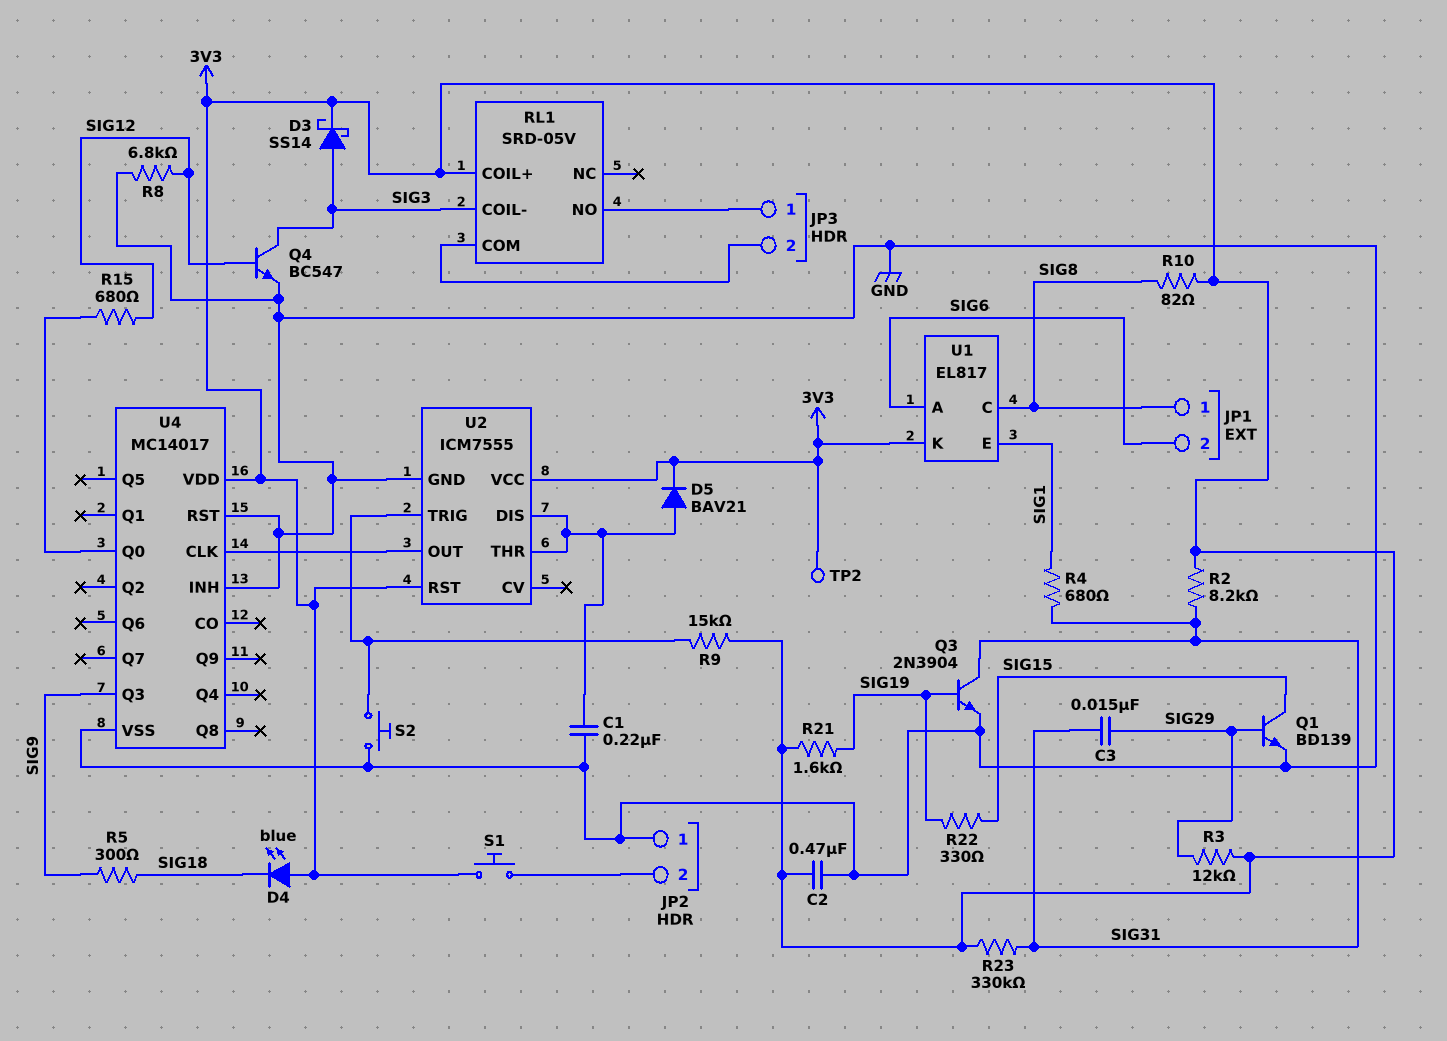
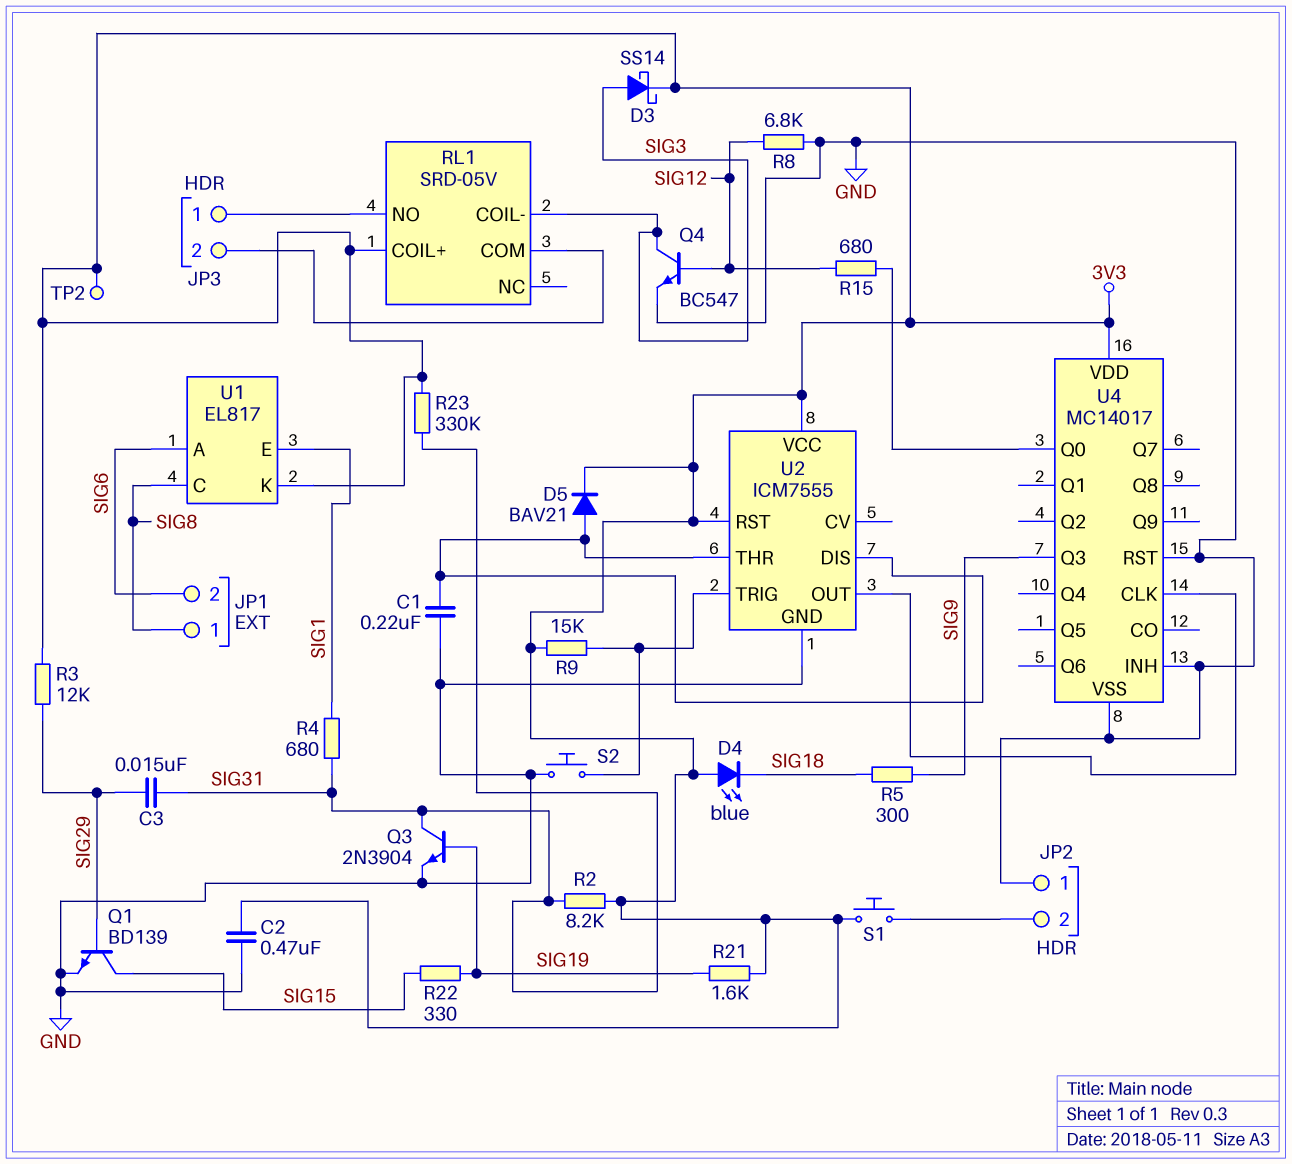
R10: 82 (3V3, SIG8) -> none

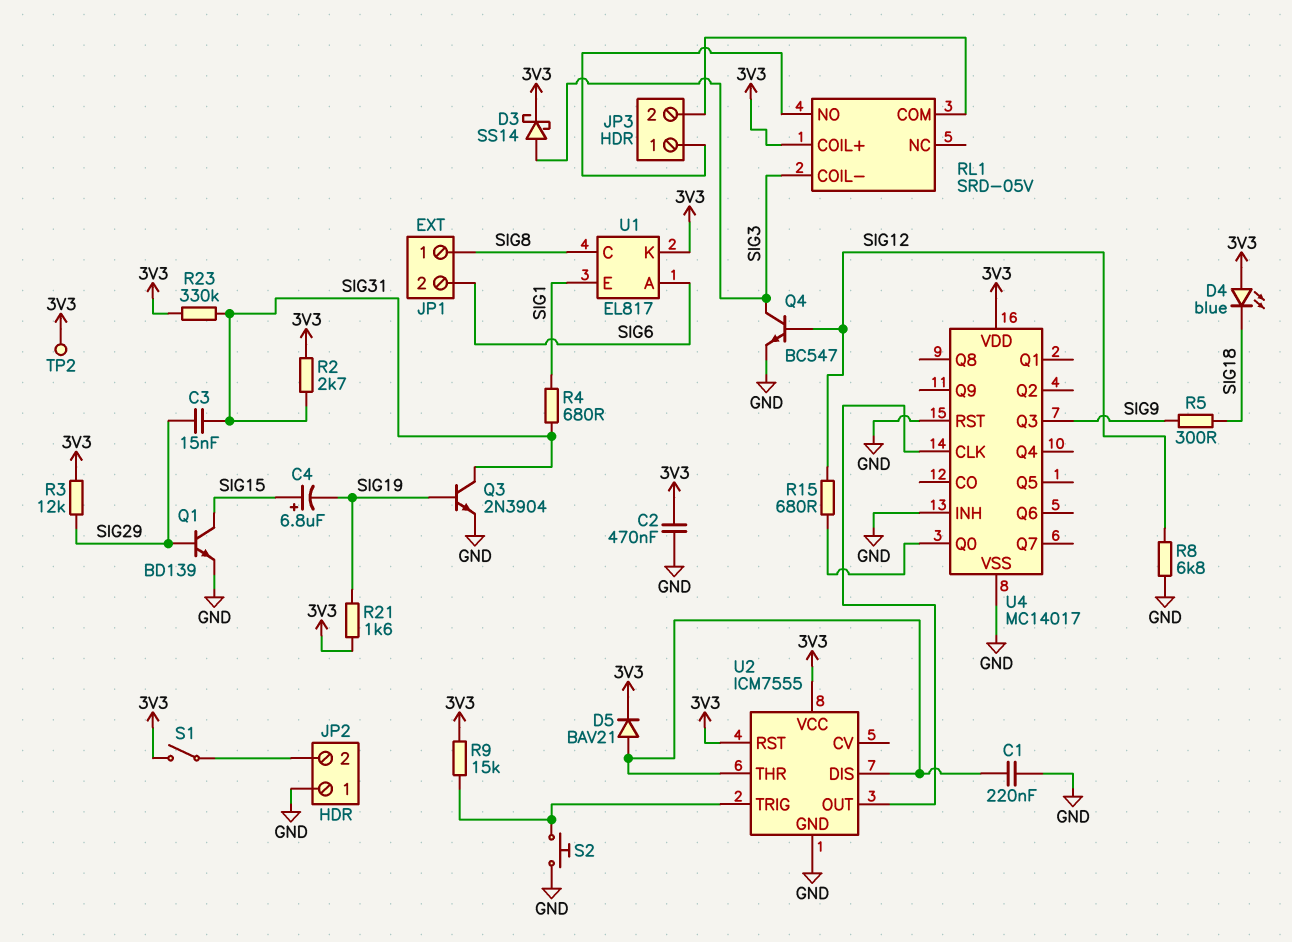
C4: none -> 6.8uF (plus SIG15, minus SIG19)
R2: 8.2k (3V3, SIG31) -> 2.7k (3V3, SIG31)
R22: 330 (SIG15, SIG19) -> none
S1: button (3V3, JP2/2) -> switch (3V3, JP2/2)

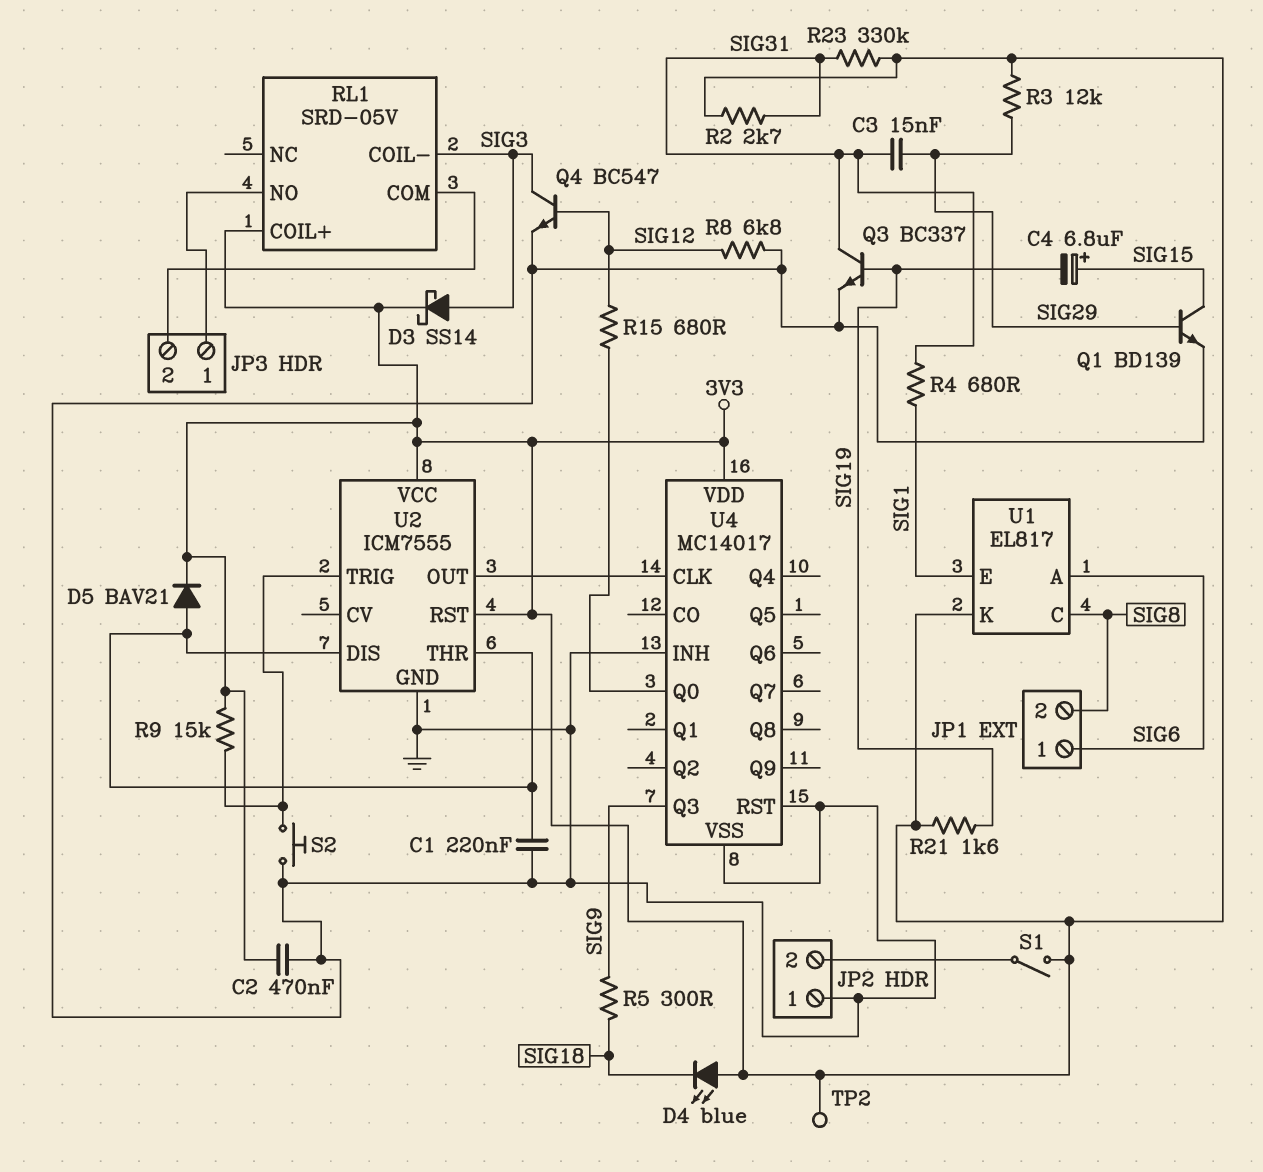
JP1 pin 1: SIG8 -> SIG6
JP1 pin 2: SIG6 -> SIG8
Q3: NPN 2N3904 (B SIG19, C SIG31, E GND) -> NPN BC337 (B SIG19, C SIG31, E GND)

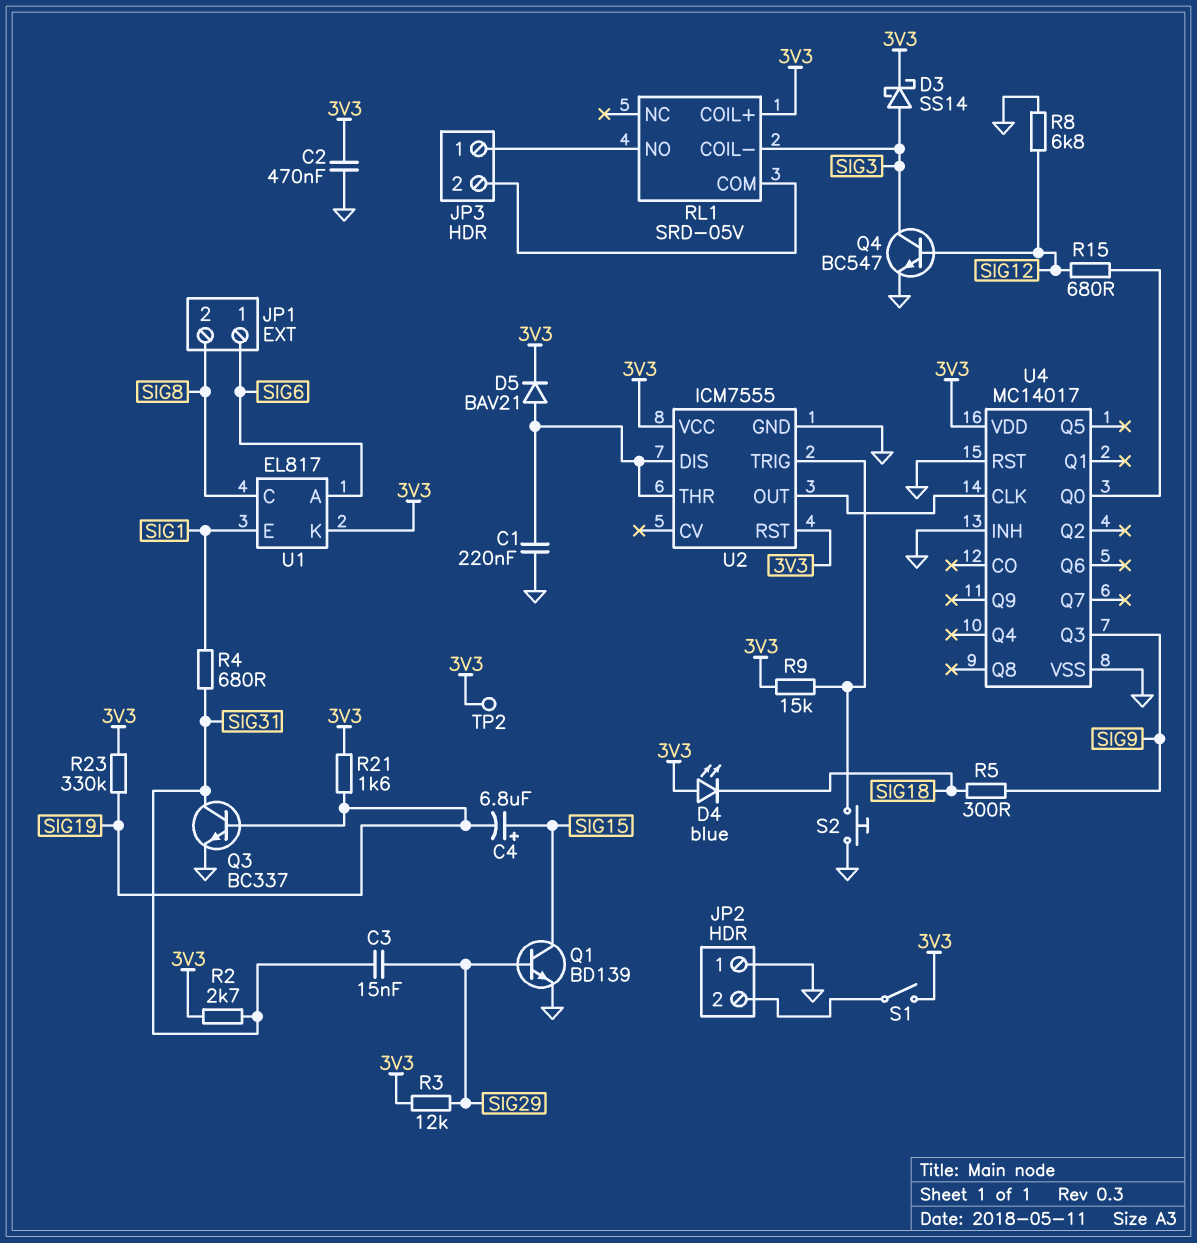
R23: 330k (3V3, SIG31) -> 330k (3V3, SIG19)

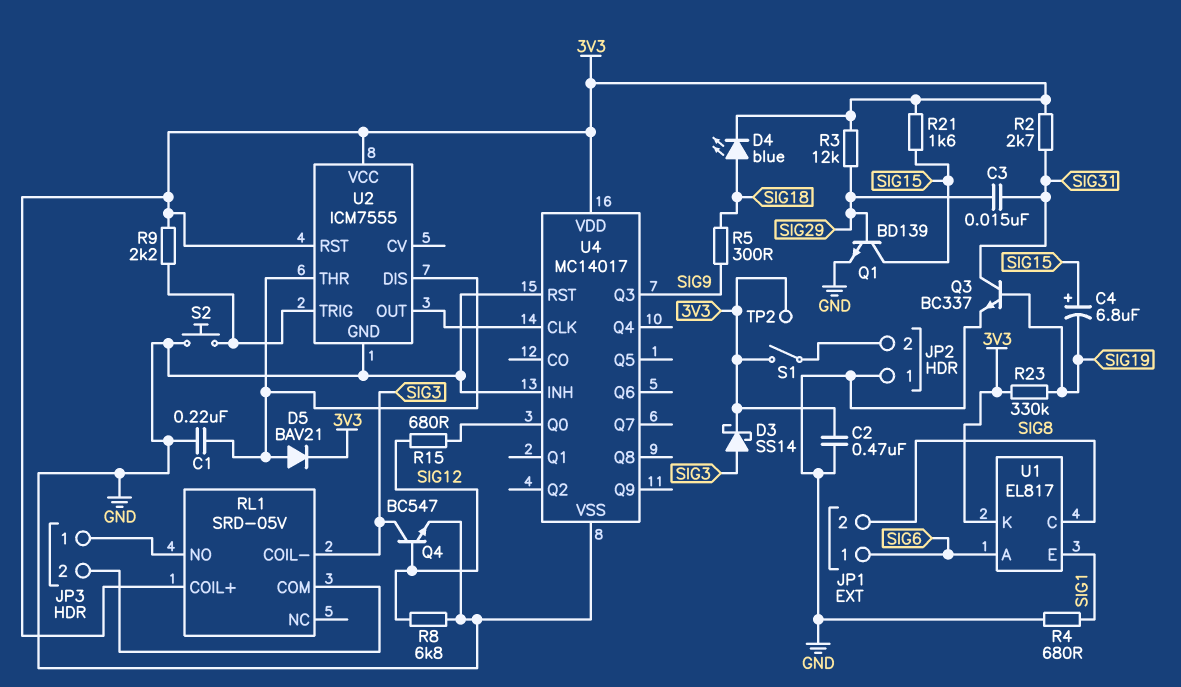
D4: LED blue (A 3V3, K SIG18) -> LED blue (A SIG18, K 3V3)
R4: 680 (SIG1, SIG31) -> 680 (GND, SIG1)
R9: 15k (3V3, U2/TRIG) -> 2.2k (3V3, U2/TRIG)
R21: 1.6k (3V3, SIG19) -> 1.6k (3V3, SIG15)

